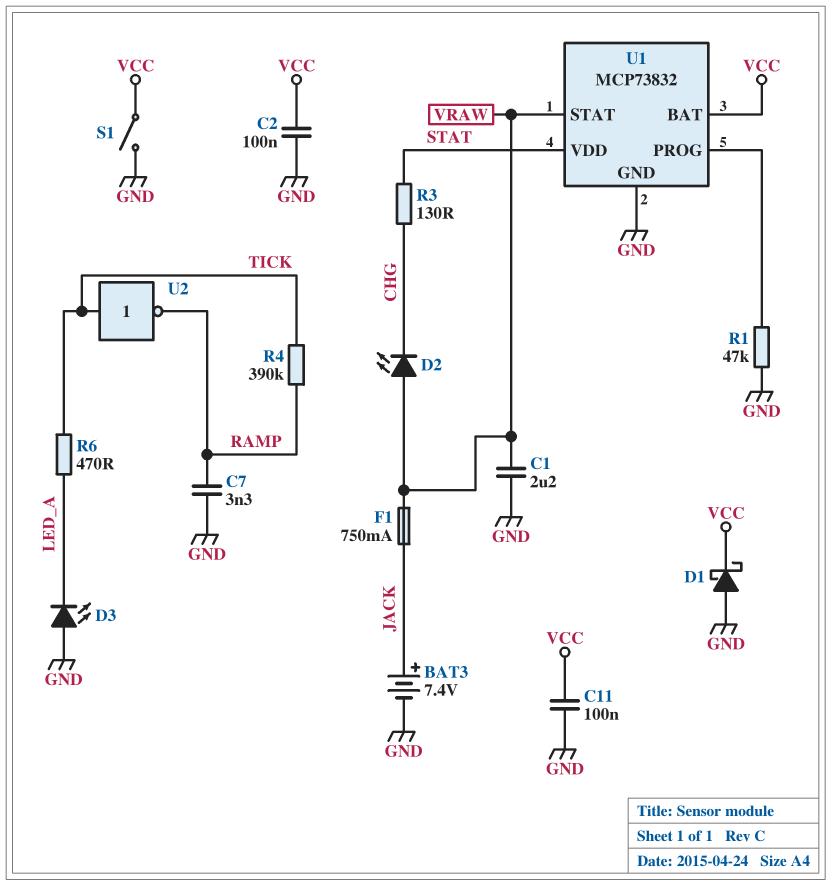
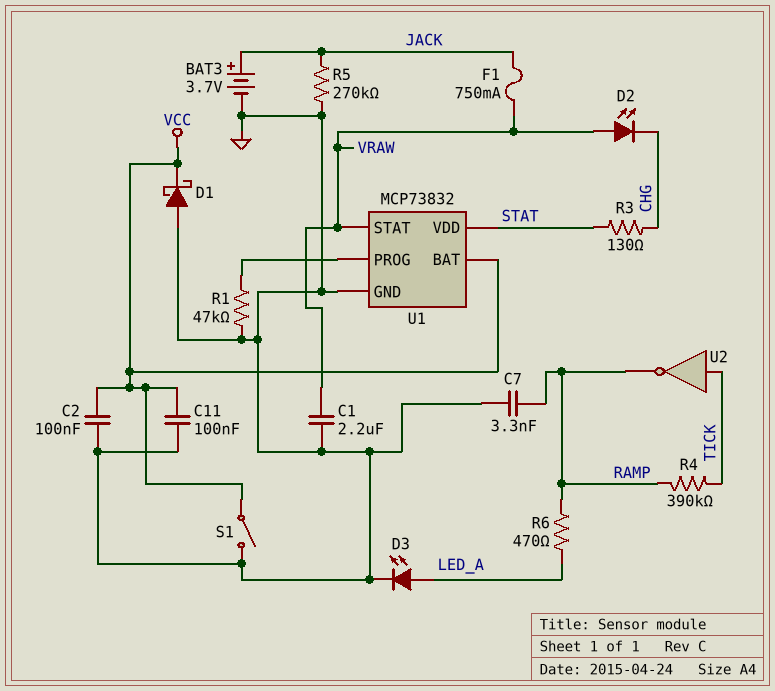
BAT3: 7.4V (plus JACK, minus GND) -> 3.7V (plus JACK, minus GND)
D3: LED (A GND, K LED_A) -> LED (A LED_A, K GND)
R5: none -> 270k (GND, JACK)
R6: 470 (LED_A, TICK) -> 470 (LED_A, RAMP)

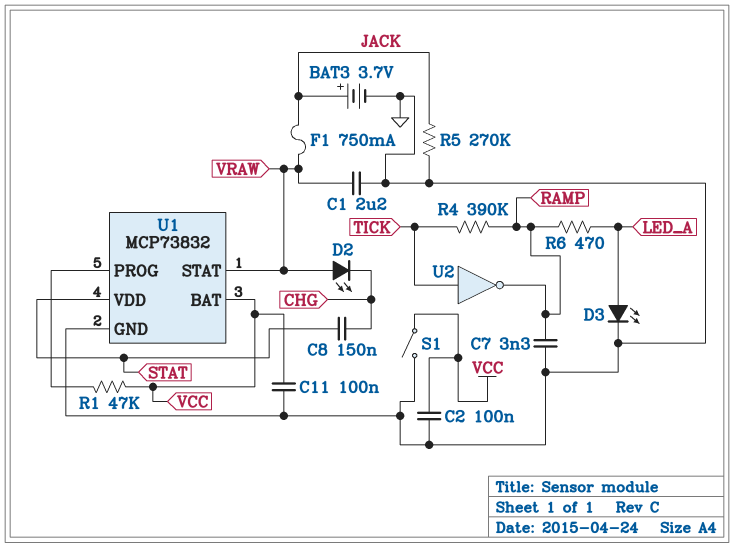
C8: none -> 150nF (CHG, STAT)
D1: schottky (A GND, K VCC) -> none
R1: 47k (GND, U1/PROG) -> 47k (U1/PROG, VCC)
R3: 130 (CHG, STAT) -> none

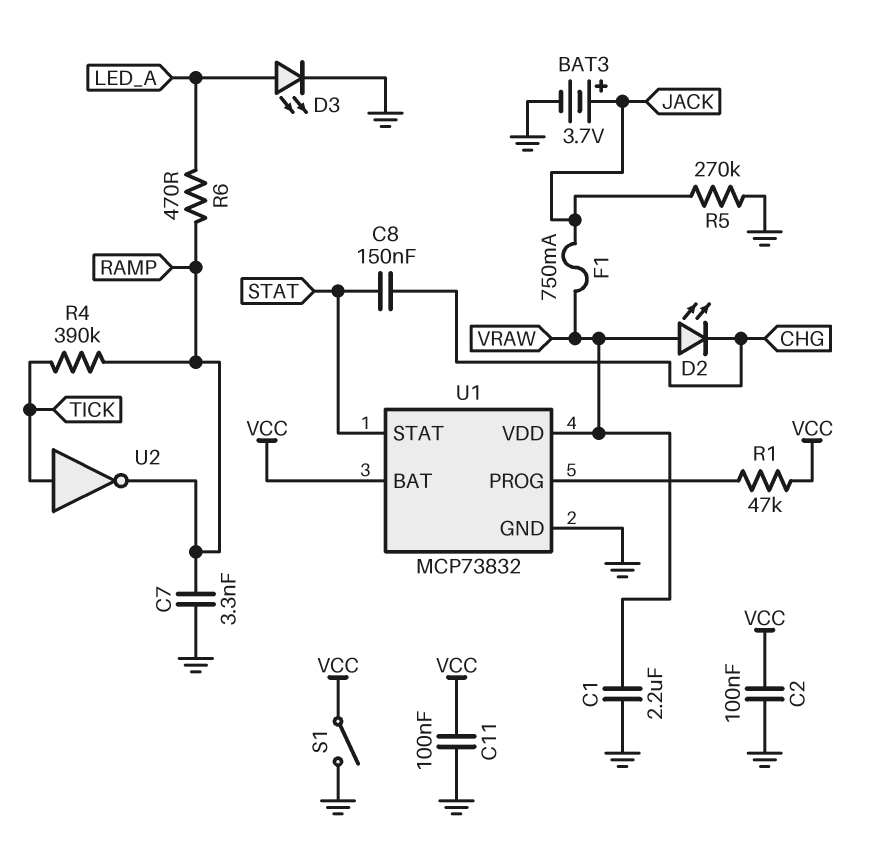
U1 pin STAT: VRAW -> STAT
U1 pin VDD: STAT -> VRAW

